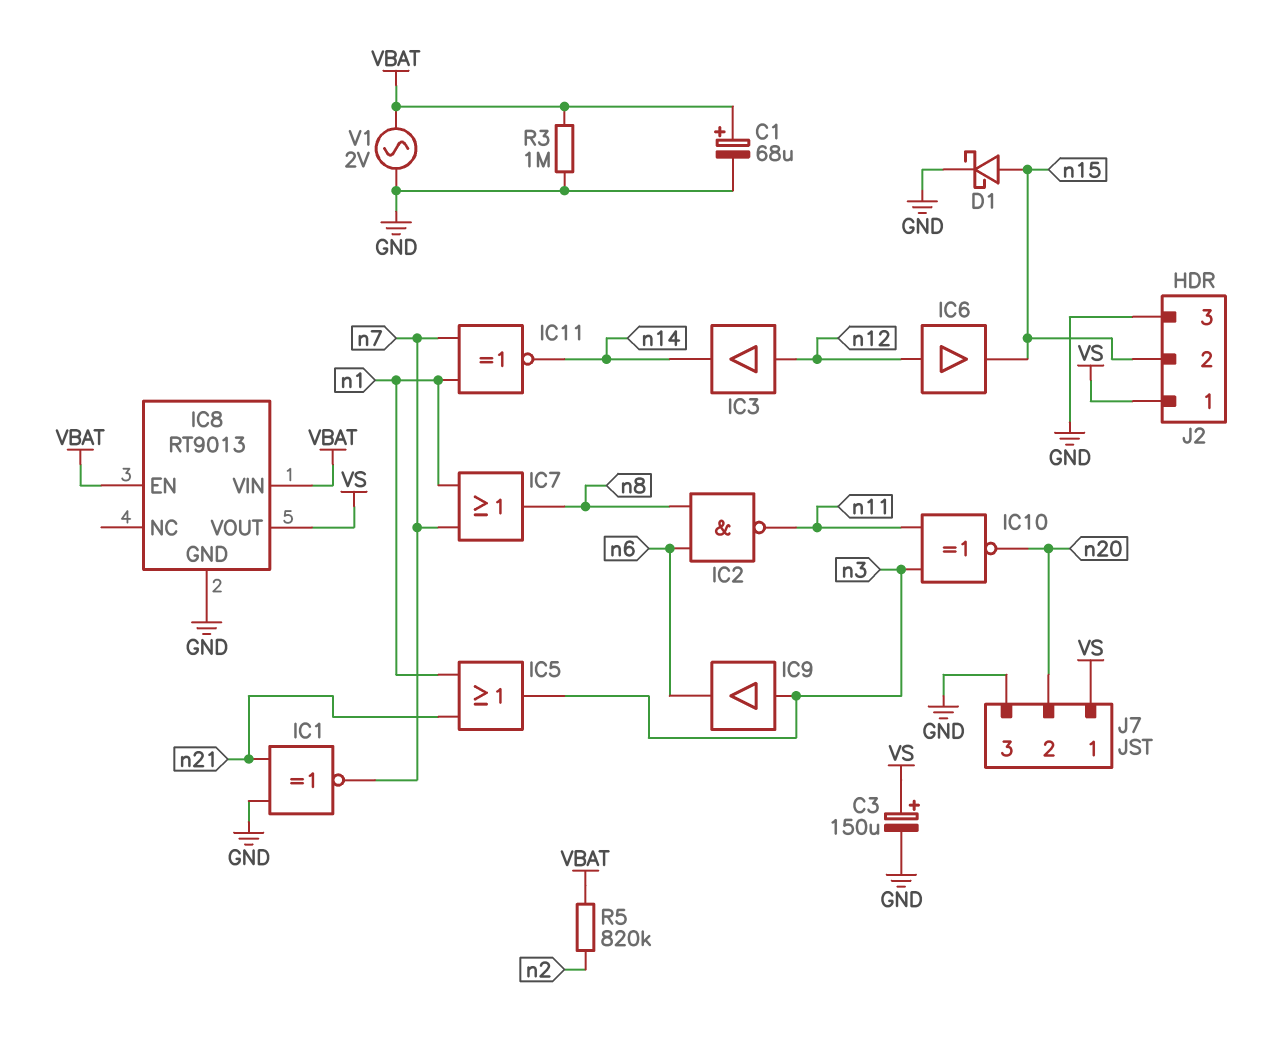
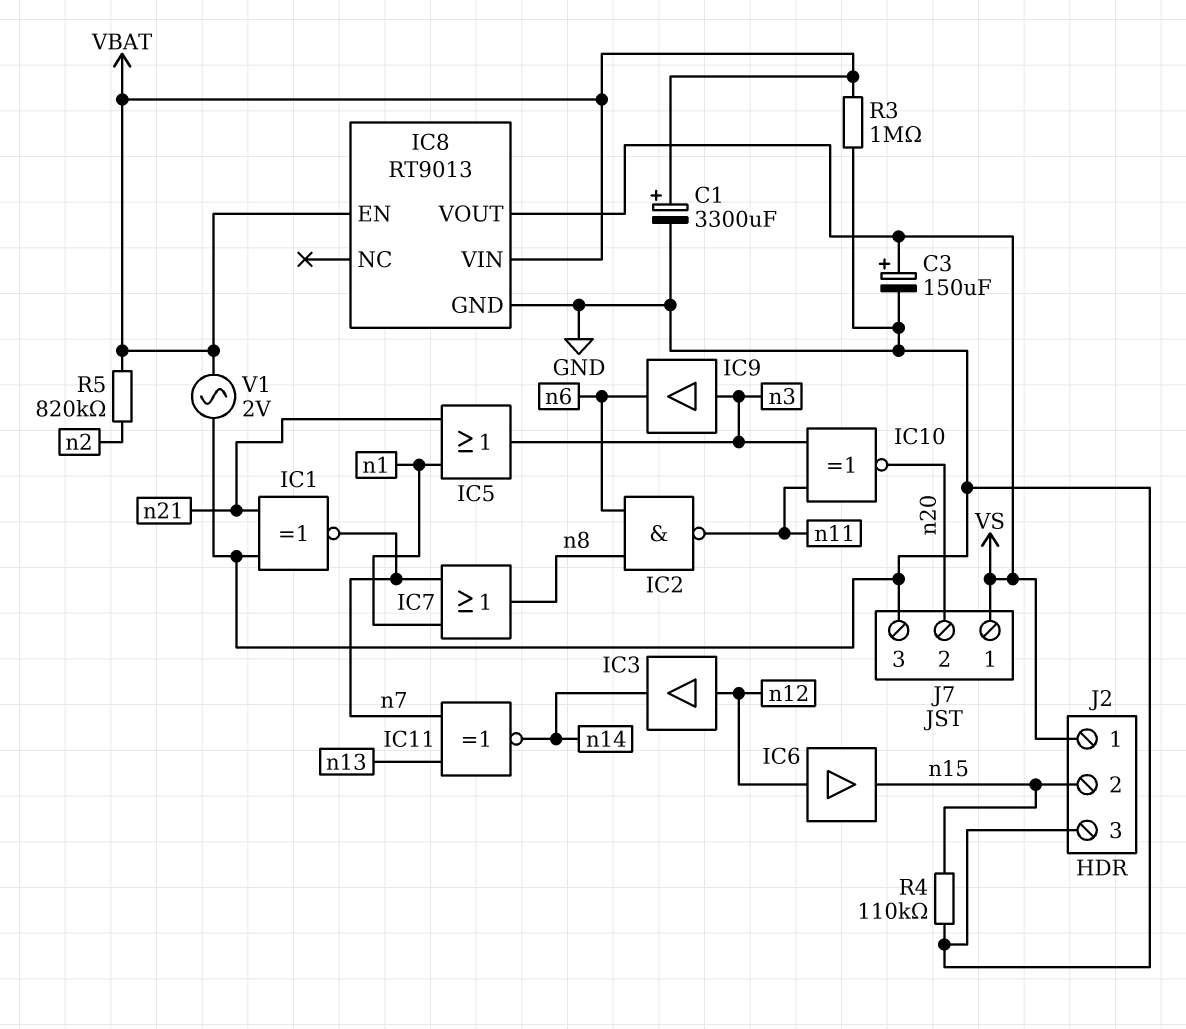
C1: 68uF (plus VBAT, minus GND) -> 3300uF (plus VBAT, minus GND)
D1: schottky (A n15, K GND) -> none
IC11: XNOR (in n1, in n7, out n14) -> XNOR (in n7, in n13, out n14)
R4: none -> 110k (GND, n15)

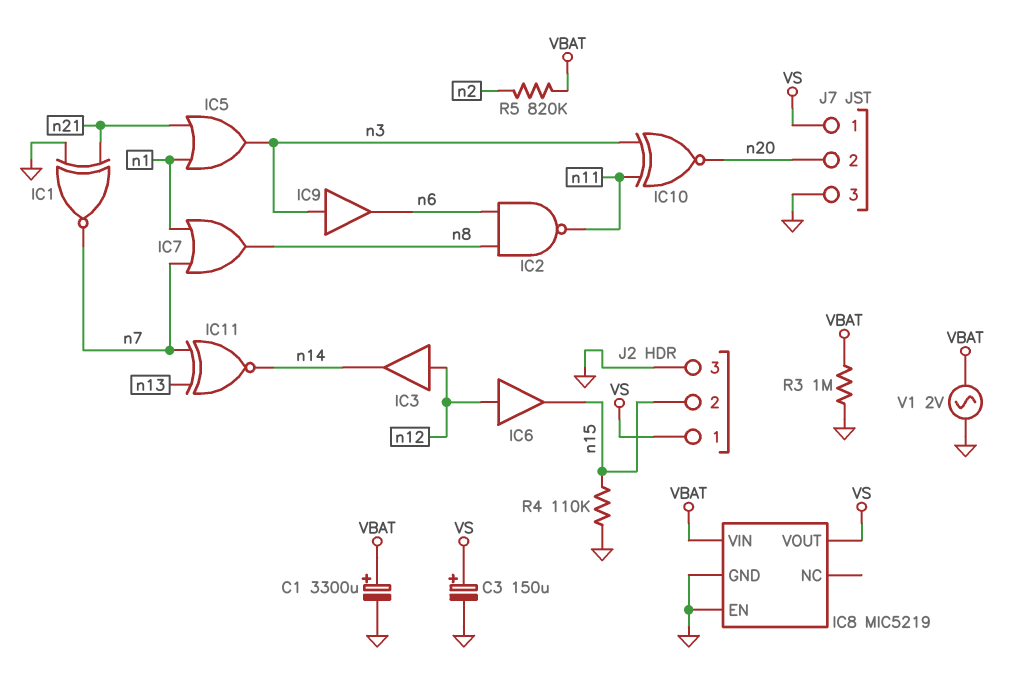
IC8: RT9013 -> MIC5219
IC8 pin EN: VBAT -> GND

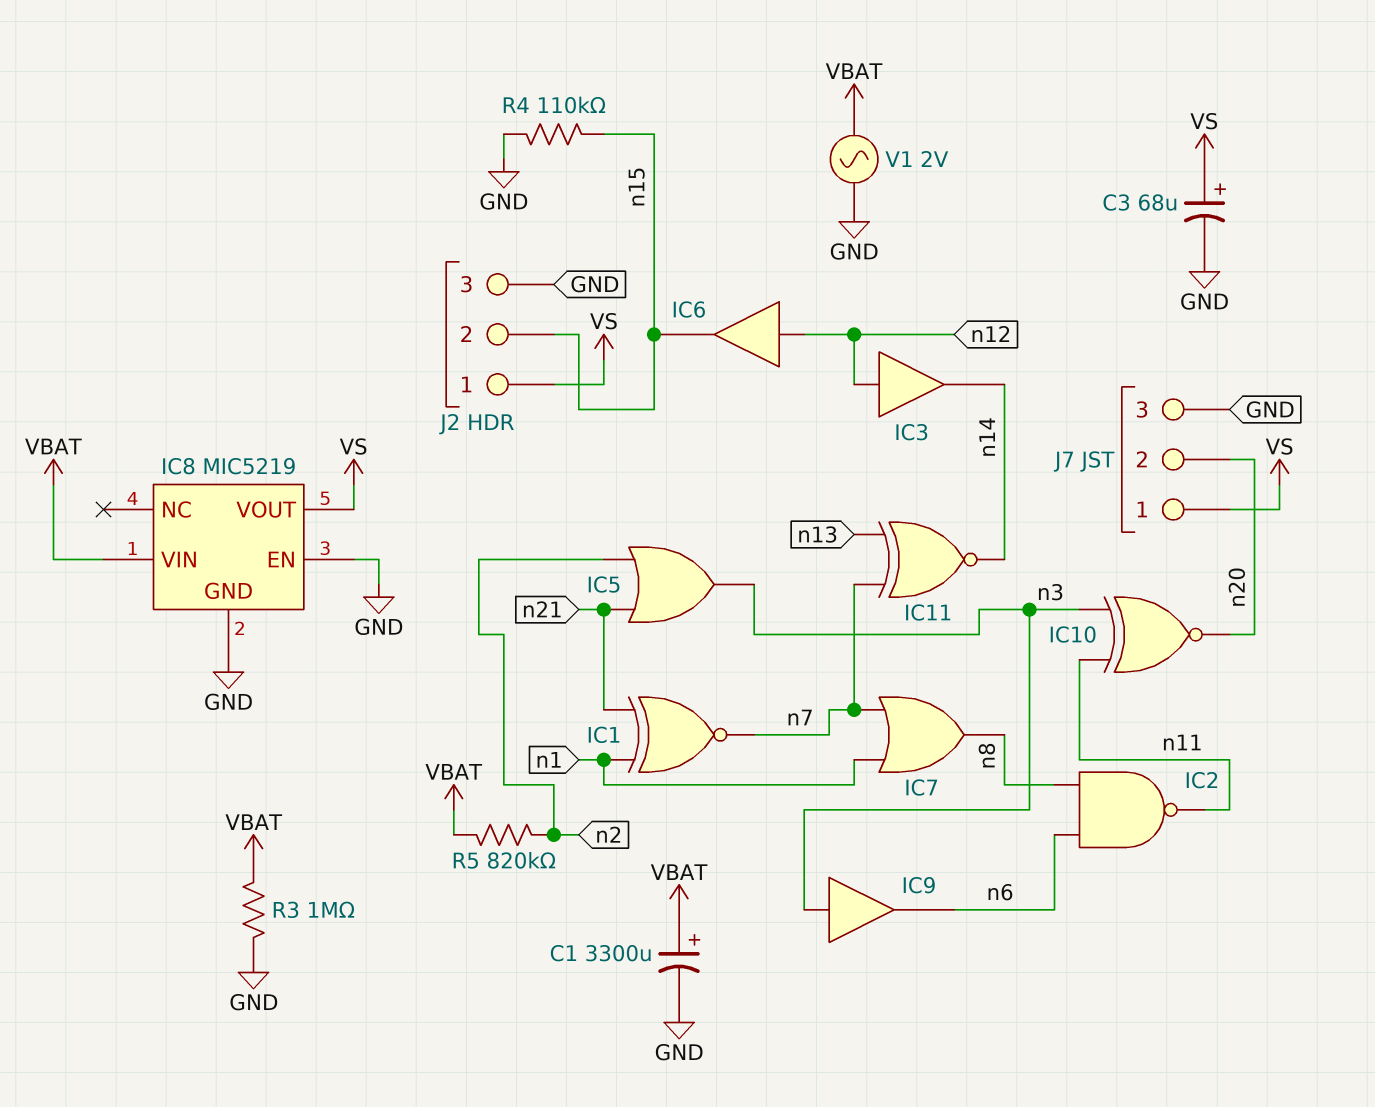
C3: 150uF (plus VS, minus GND) -> 68uF (plus VS, minus GND)
IC1: XNOR (in GND, in n21, out n7) -> XNOR (in n1, in n21, out n7)
IC5: OR (in n1, in n21, out n3) -> OR (in n2, in n21, out n3)

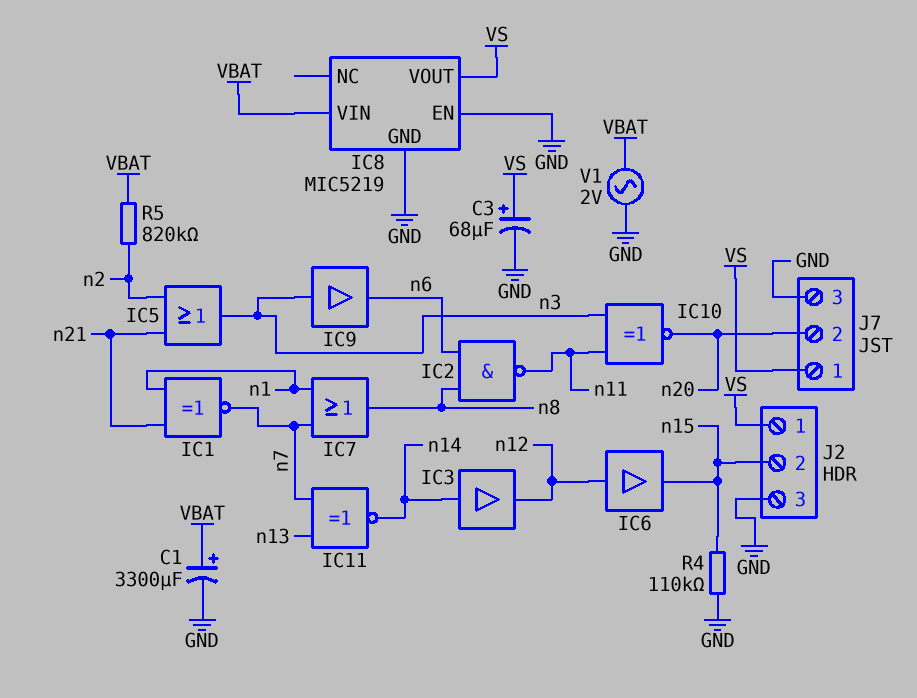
IC3: buffer (in n12, out n14) -> buffer (in n14, out n12)
R3: 1M (GND, VBAT) -> none

